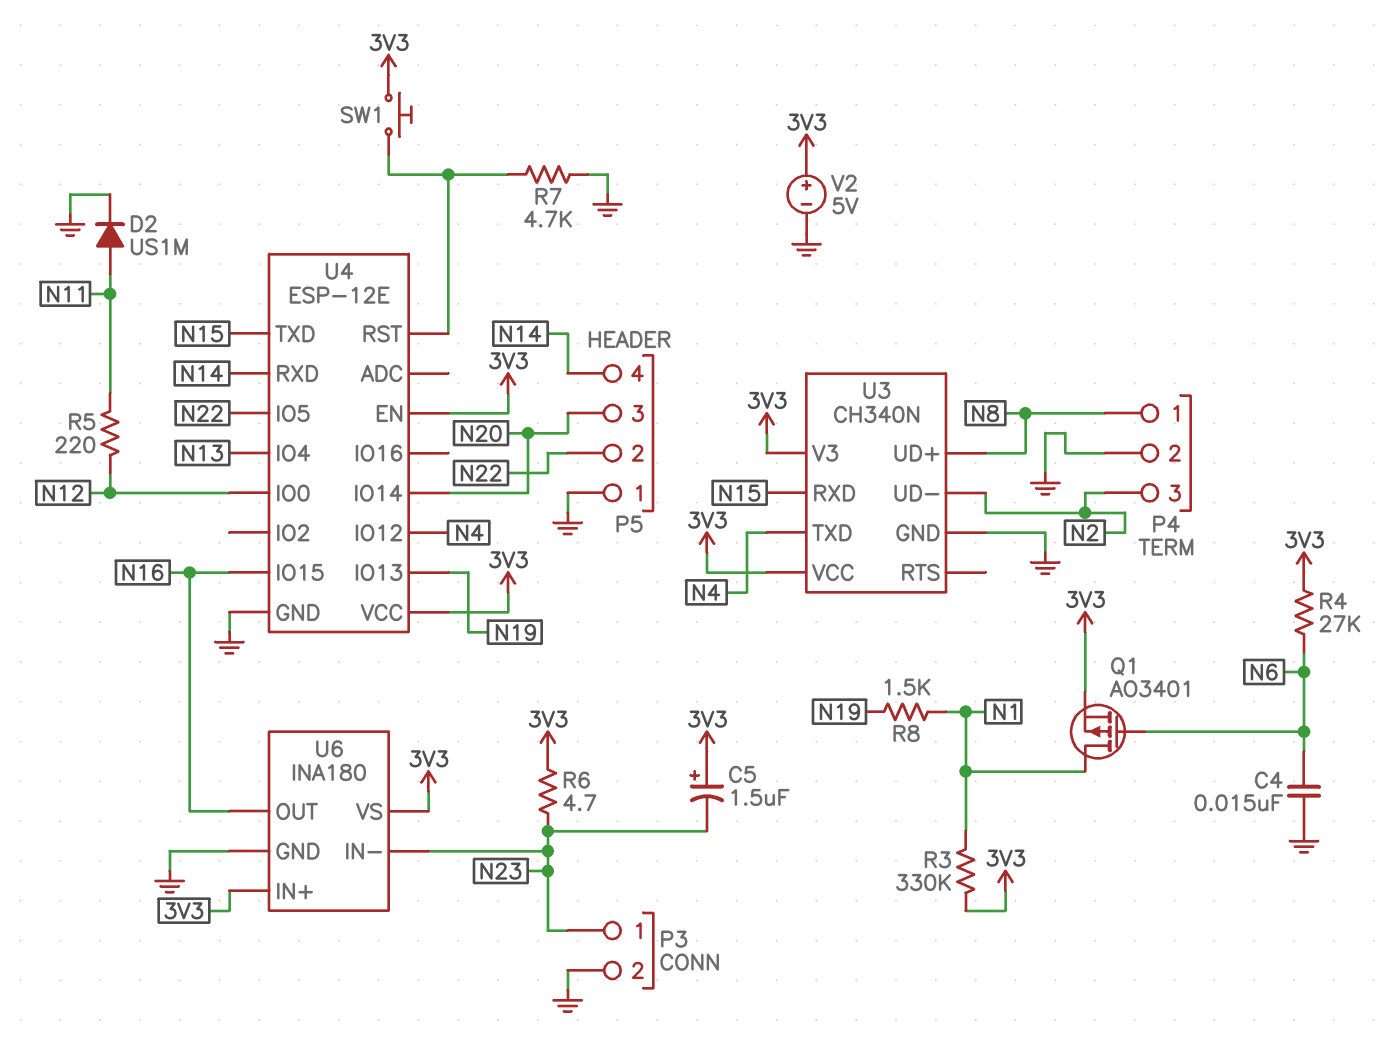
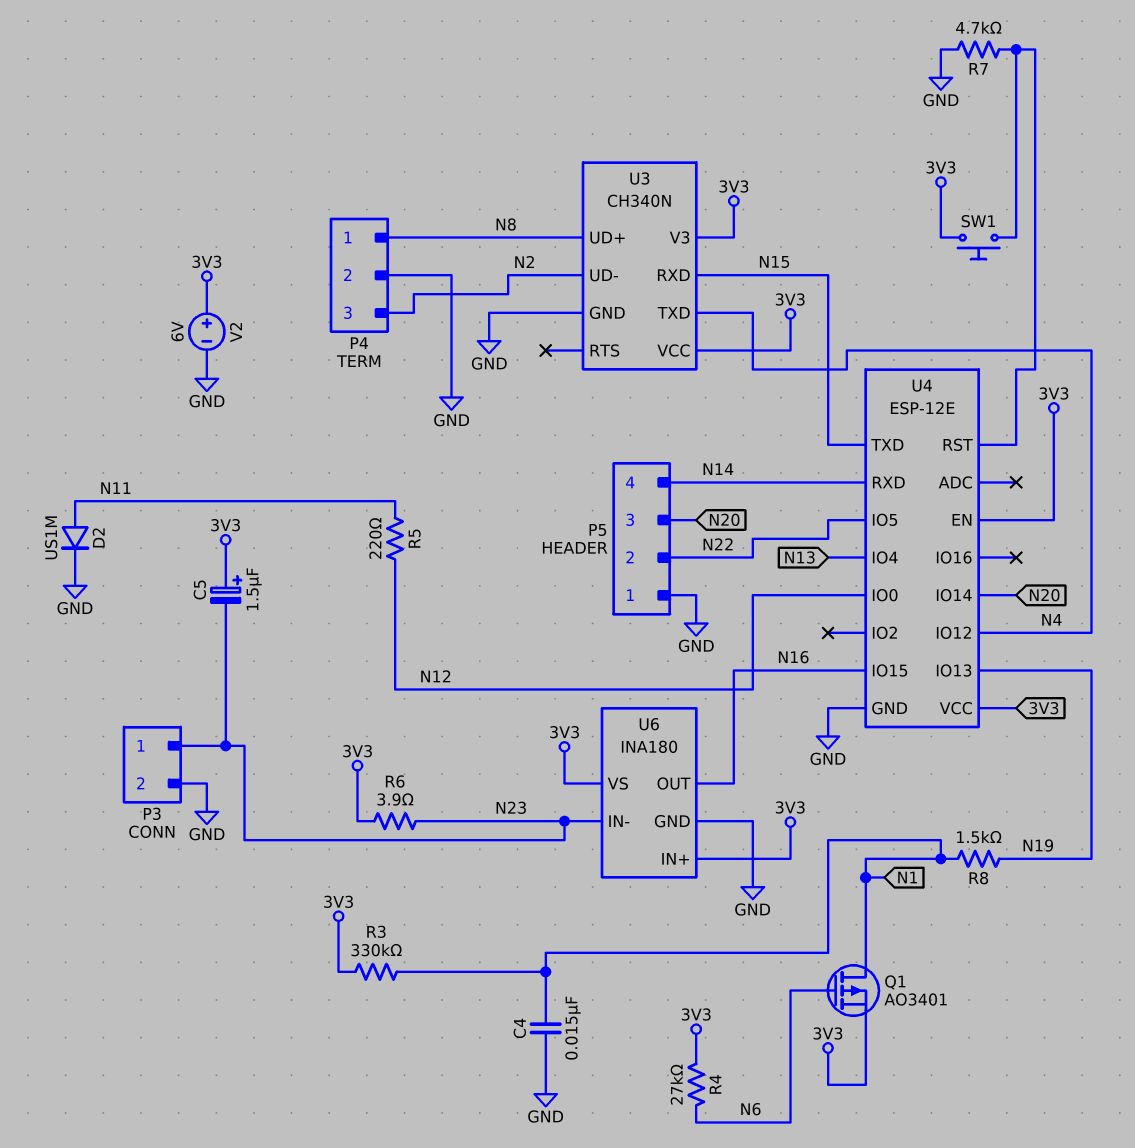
C4: 15nF (GND, N6) -> 15nF (GND, N1)
R6: 4.7 (3V3, N23) -> 3.9 (3V3, N23)
V2: 5V (plus 3V3, minus GND) -> 6V (plus 3V3, minus GND)

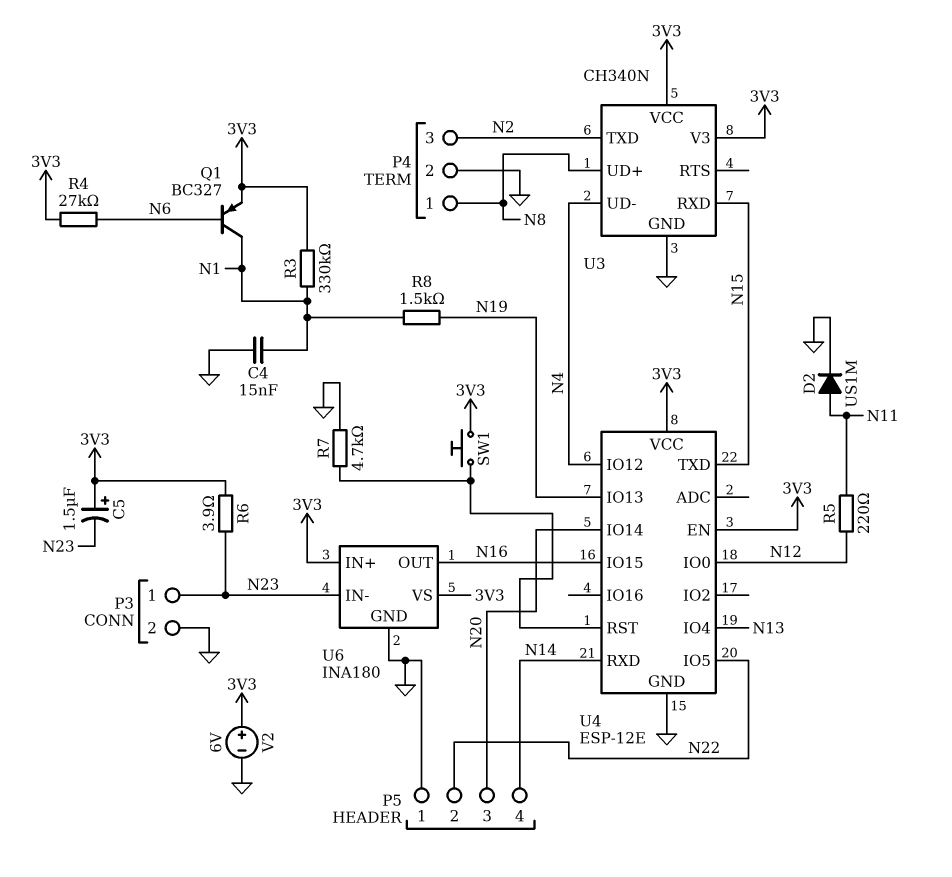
Q1: PMOS AO3401 (G N6, D N1, S 3V3) -> PNP BC327 (B N6, C N1, E 3V3)
U3 pin TXD: N4 -> N2
U3 pin UD-: N2 -> N4

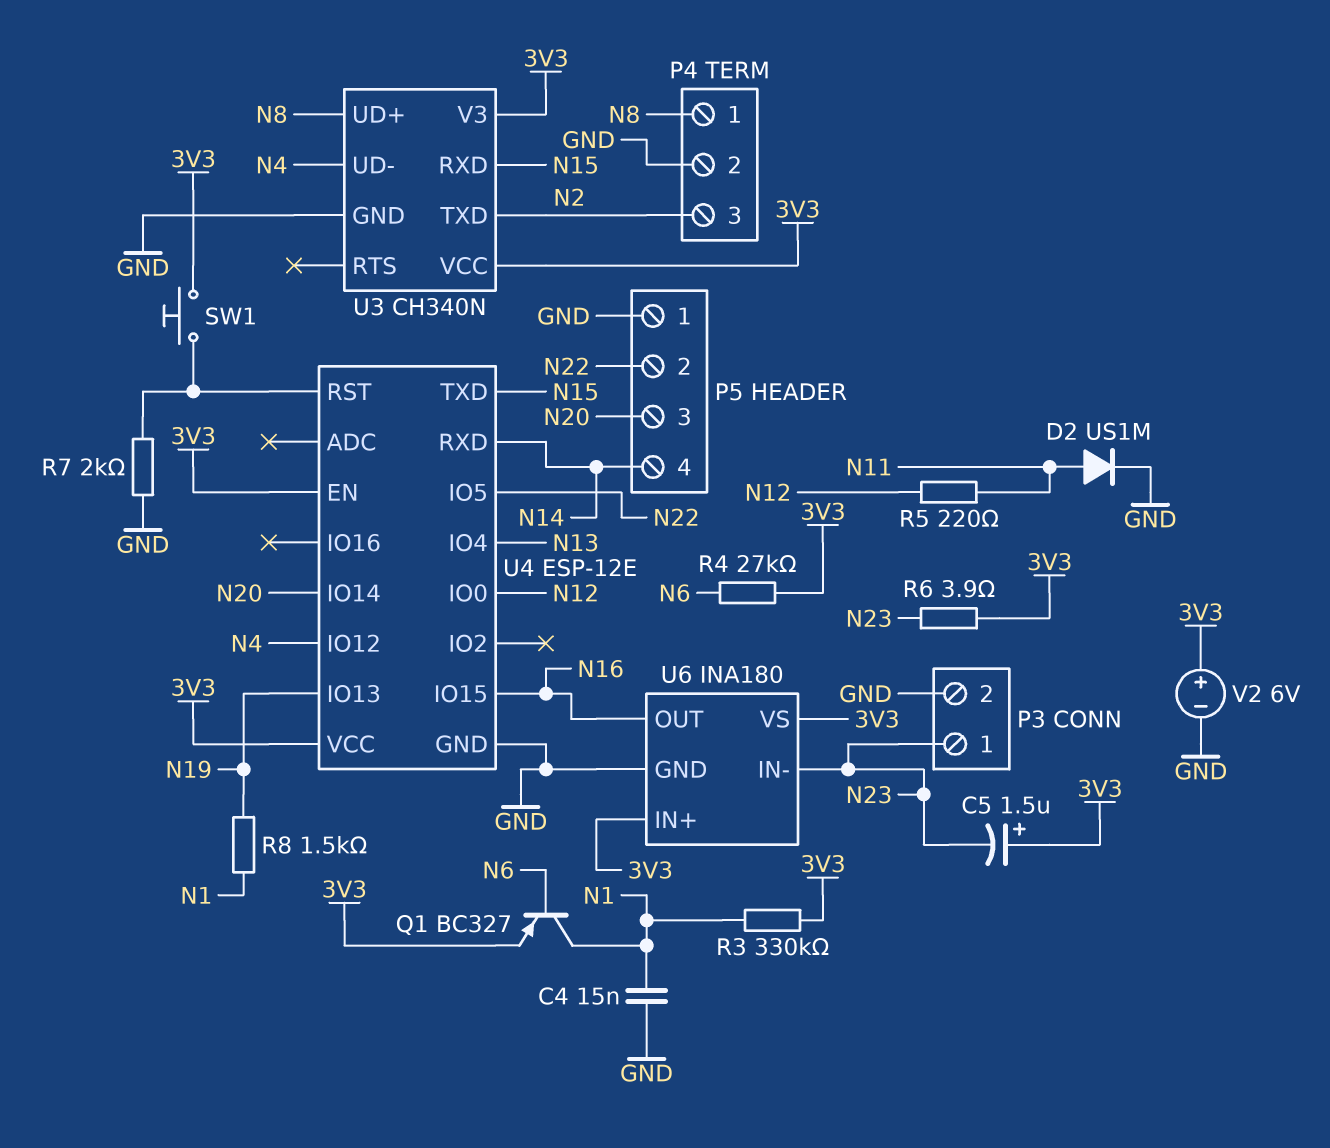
R7: 4.7k (GND, U4/RST) -> 2k (GND, U4/RST)

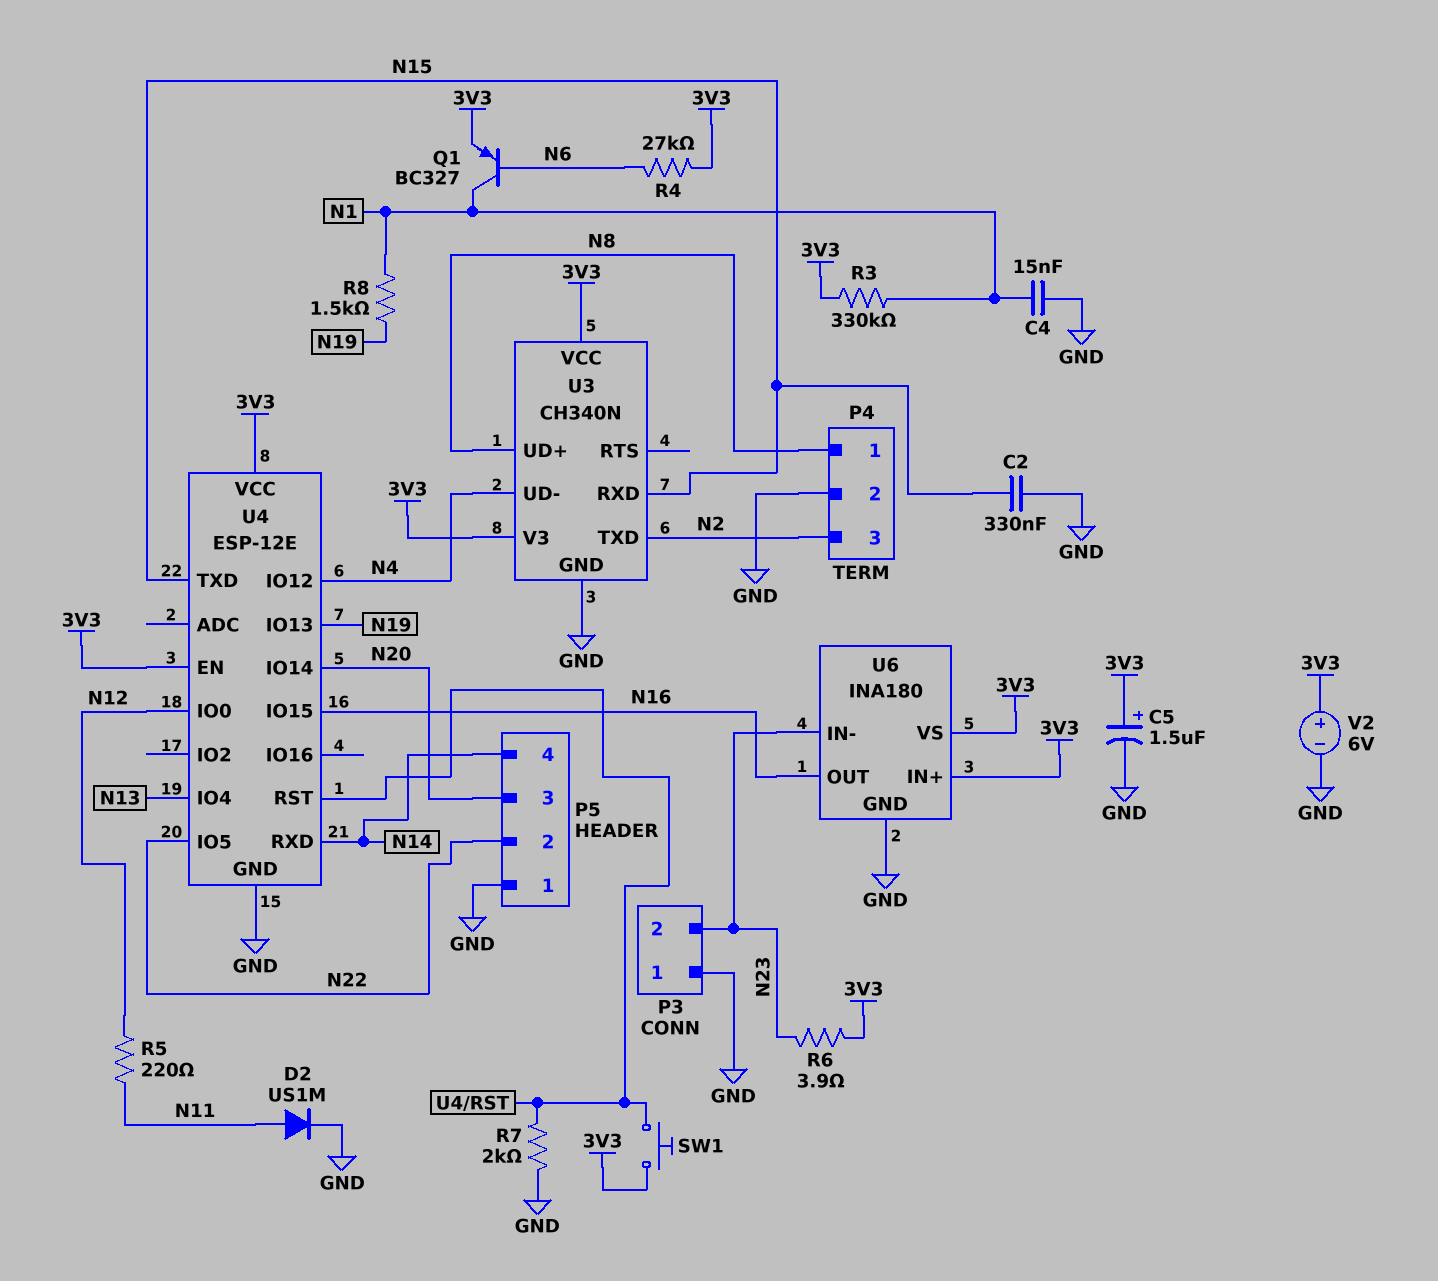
C2: none -> 330nF (GND, N15)
C5: 1.5uF (plus 3V3, minus N23) -> 1.5uF (plus 3V3, minus GND)
P3 pin 1: N23 -> GND
P3 pin 2: GND -> N23

